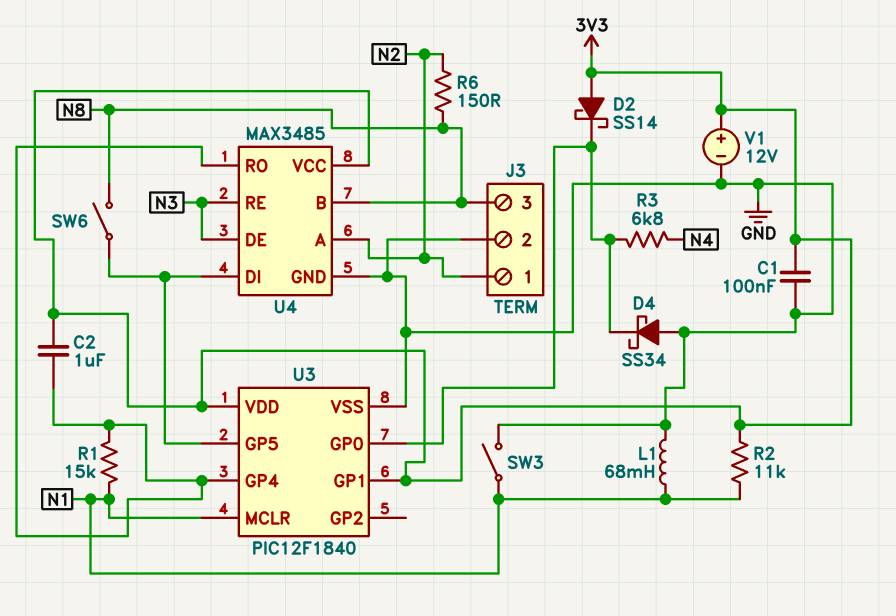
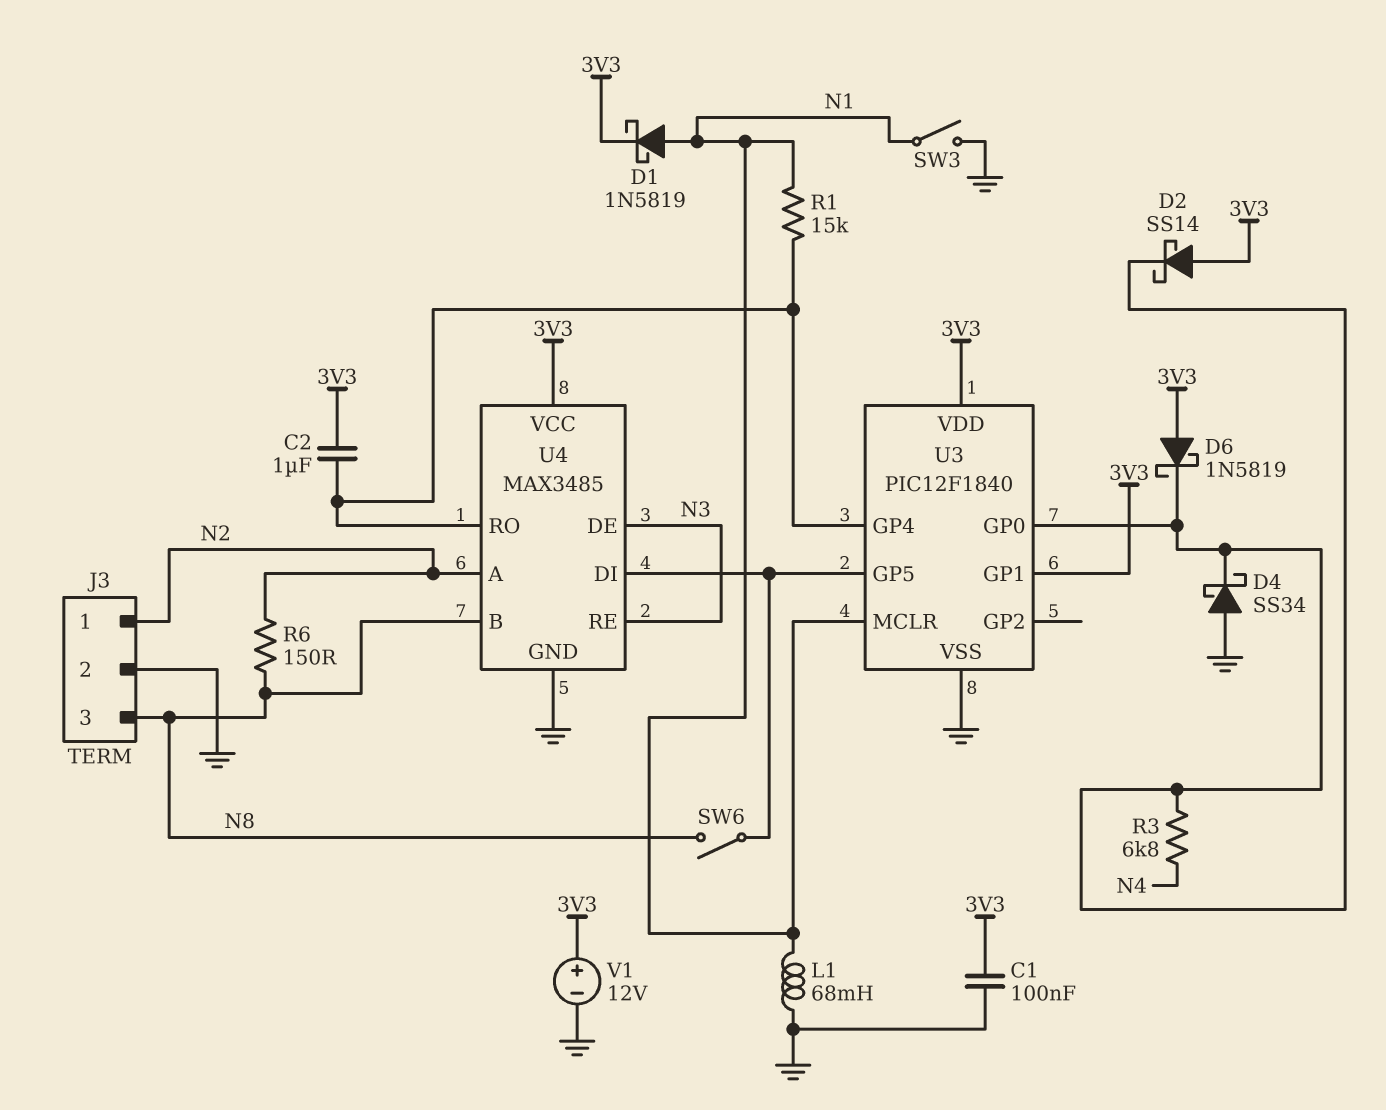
D1: none -> schottky 1N5819 (A N1, K 3V3)
D6: none -> schottky 1N5819 (A 3V3, K U3/GP0)
R2: 11k (3V3, N1) -> none

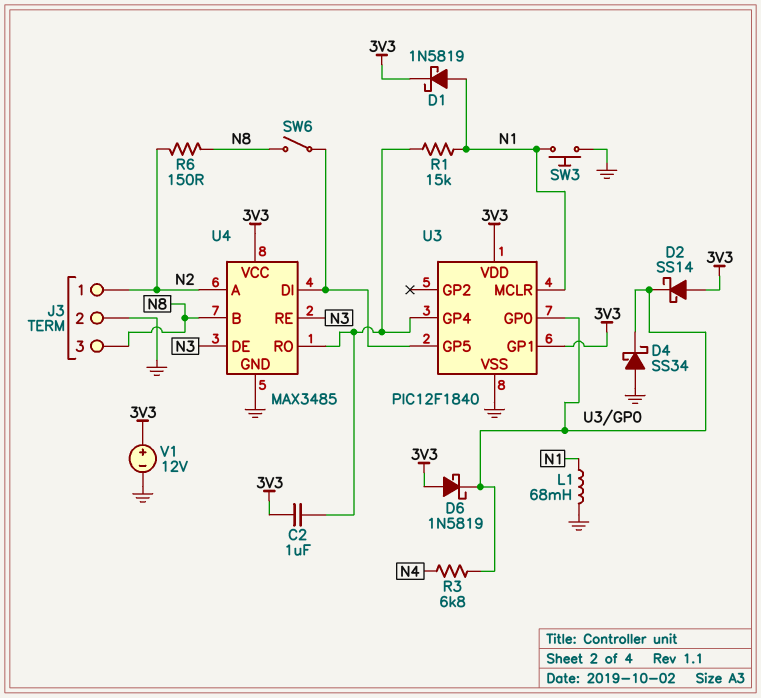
C1: 100nF (3V3, GND) -> none
SW3: switch (GND, N1) -> button (GND, N1)

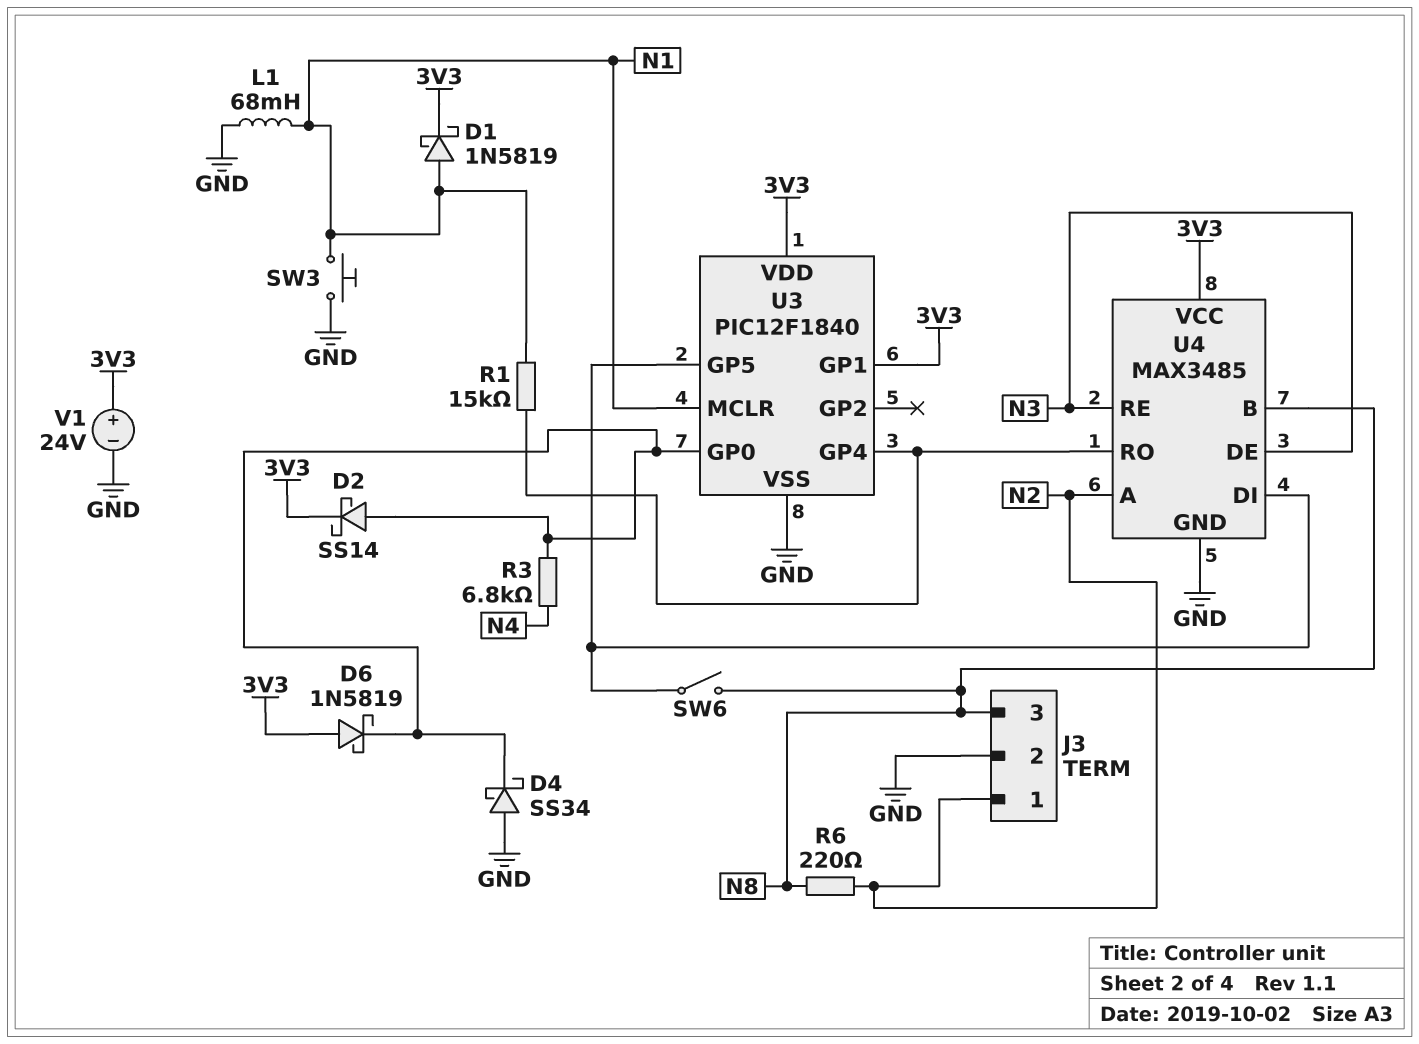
C2: 1uF (3V3, U3/GP4) -> none
D2: schottky SS14 (A 3V3, K U3/GP0) -> schottky SS14 (A U3/GP0, K 3V3)
R6: 150 (N2, N8) -> 220 (N2, N8)
V1: 12V (plus 3V3, minus GND) -> 24V (plus 3V3, minus GND)

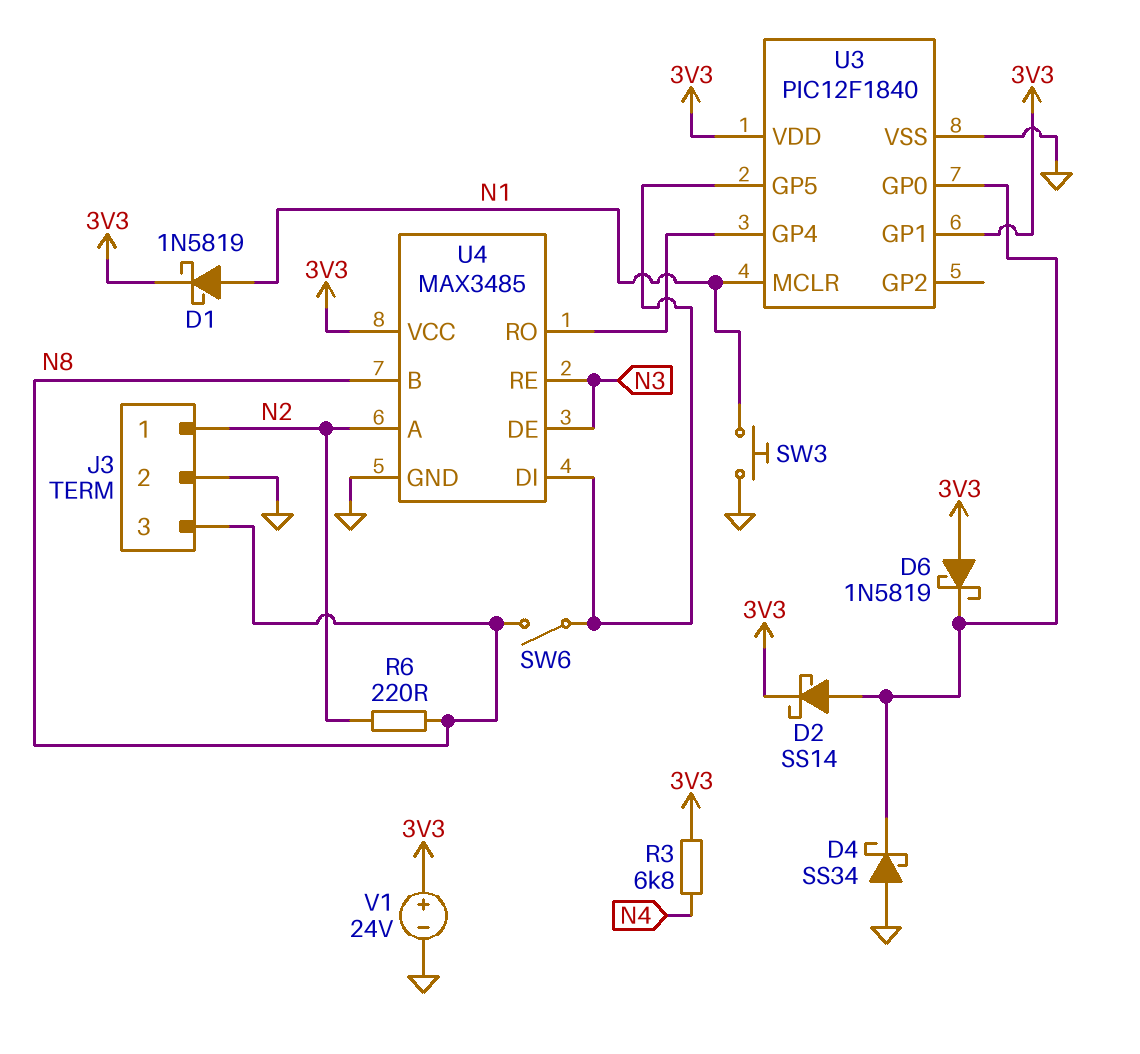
L1: 68mH (GND, N1) -> none
R1: 15k (N1, U3/GP4) -> none
R3: 6.8k (N4, U3/GP0) -> 6.8k (3V3, N4)

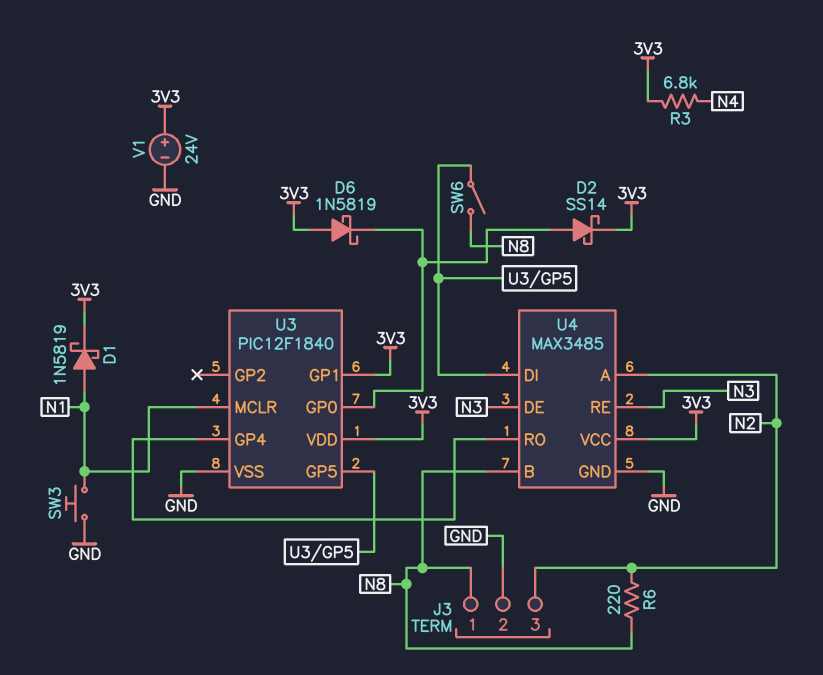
D4: schottky SS34 (A GND, K U3/GP0) -> none
J3 pin 1: N2 -> N8
J3 pin 3: N8 -> N2

